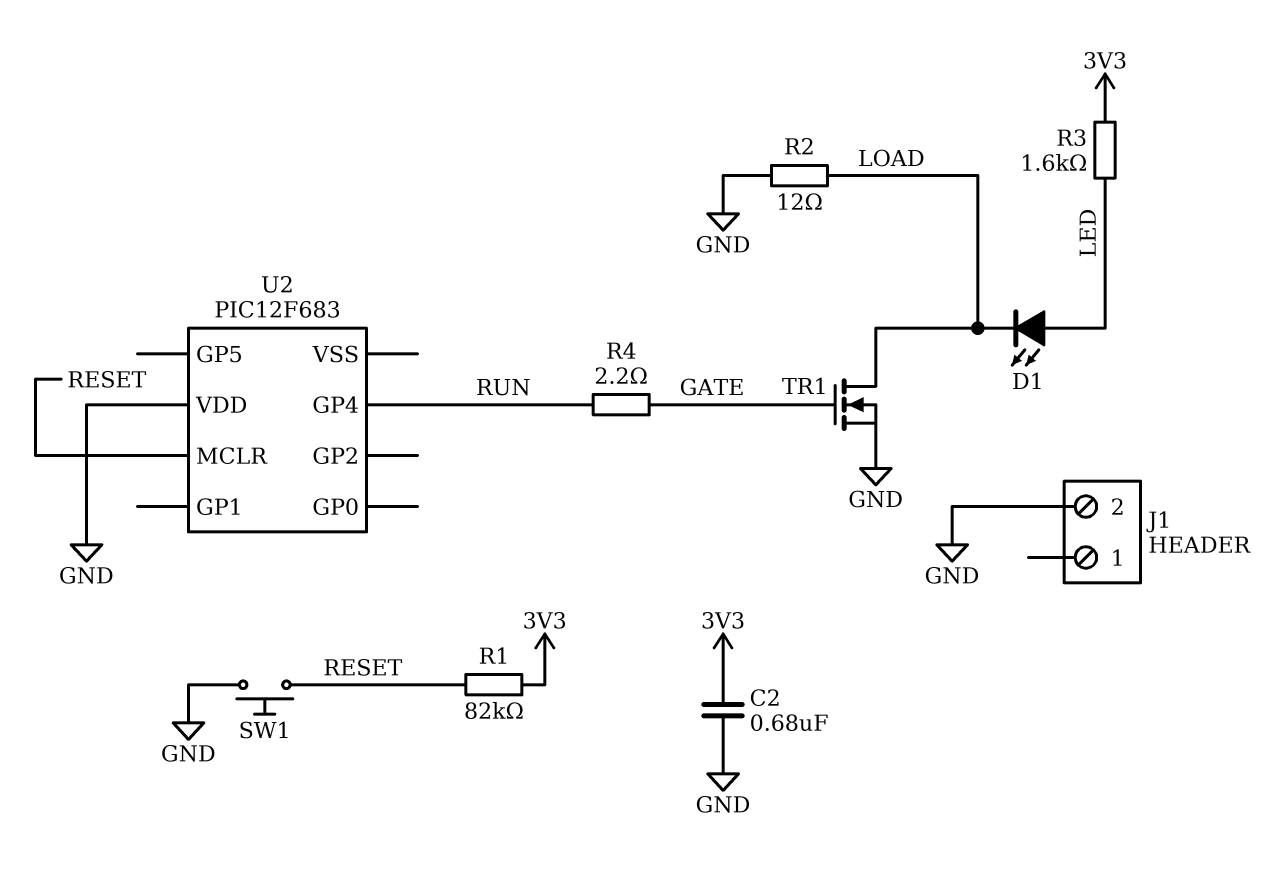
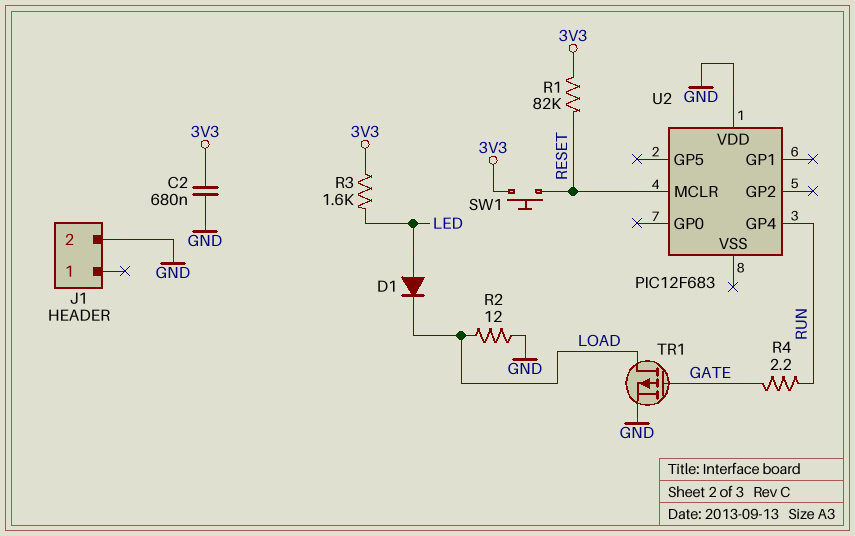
D1: LED (A LED, K LOAD) -> diode (A LED, K LOAD)
SW1: button (GND, RESET) -> button (3V3, RESET)
TR1: NMOS (G GATE, D LOAD, S GND) -> PMOS (G GATE, D LOAD, S GND)

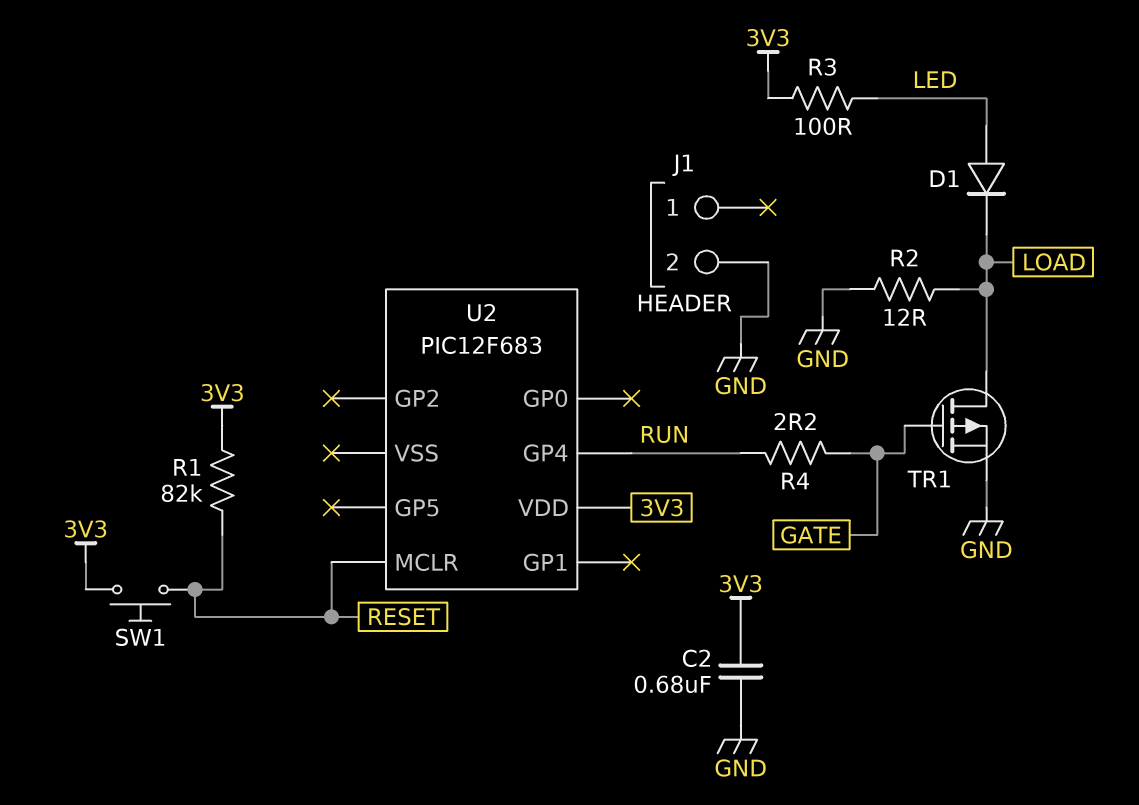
R3: 1.6k (3V3, LED) -> 100 (3V3, LED)
U2 pin VDD: GND -> 3V3

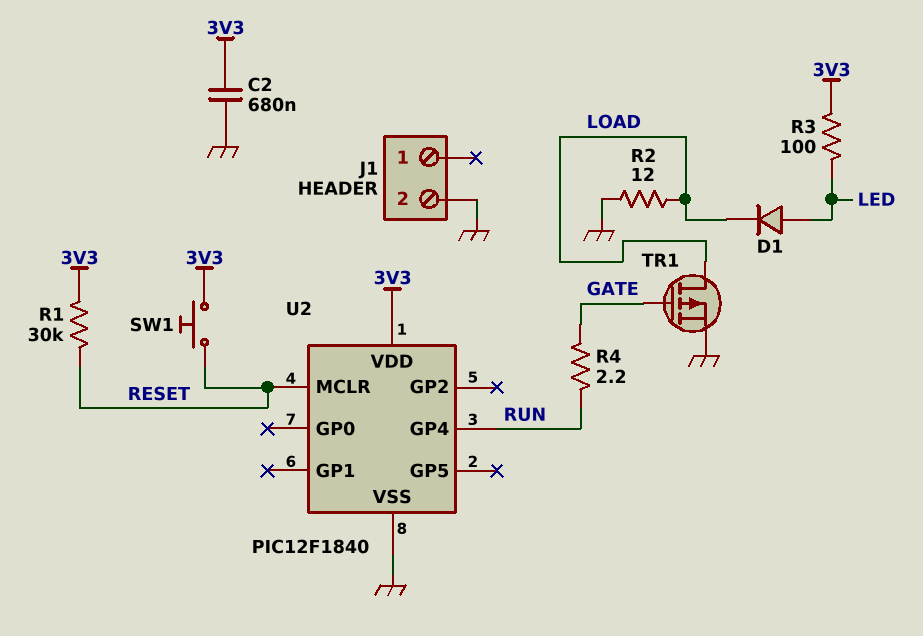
R1: 82k (3V3, RESET) -> 30k (3V3, RESET)
U2: PIC12F683 -> PIC12F1840
U2 pin VSS: none -> GND

